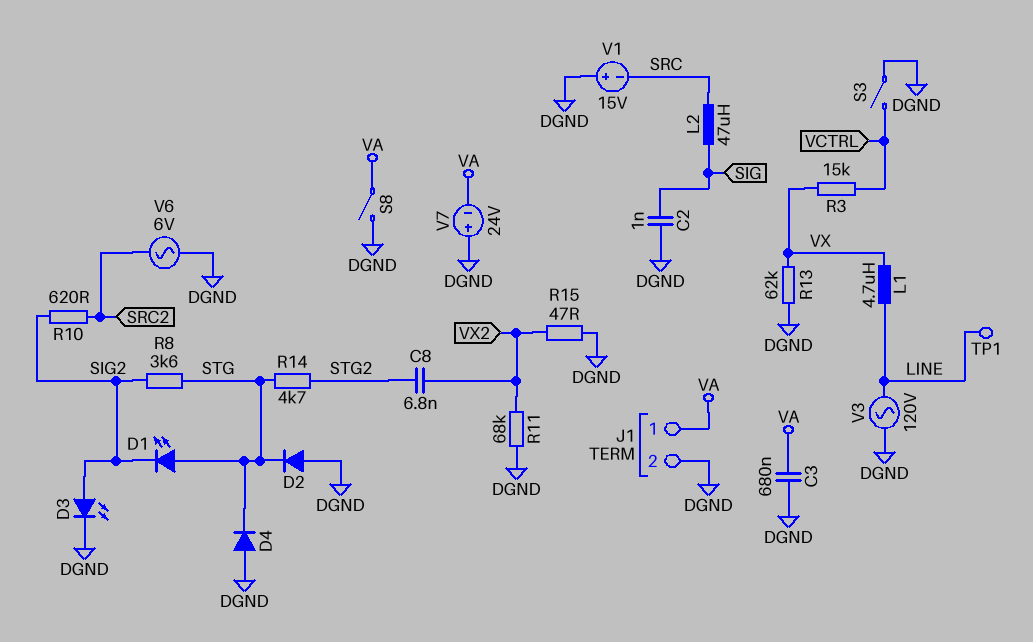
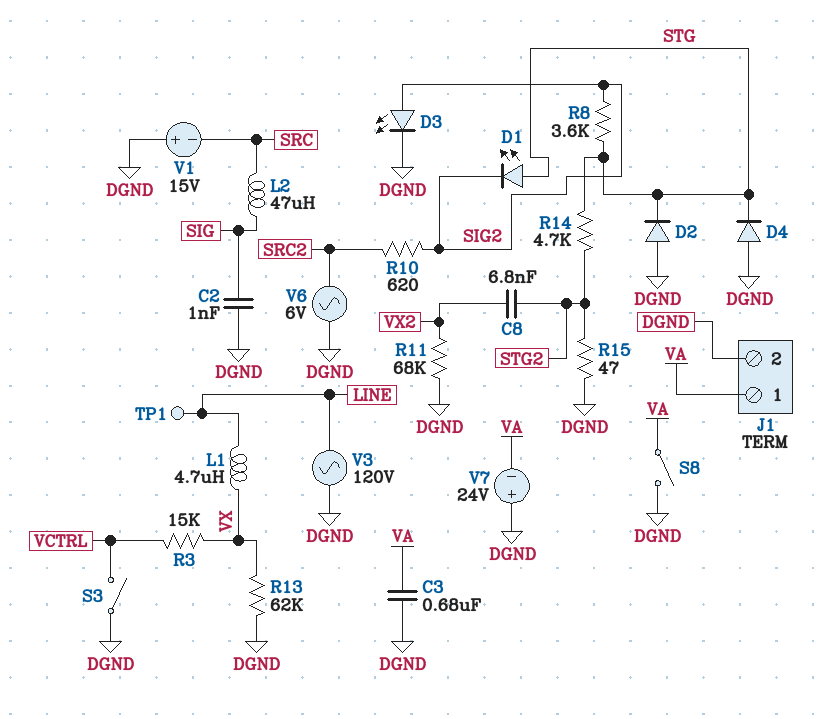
R15: 47 (DGND, VX2) -> 47 (DGND, STG2)

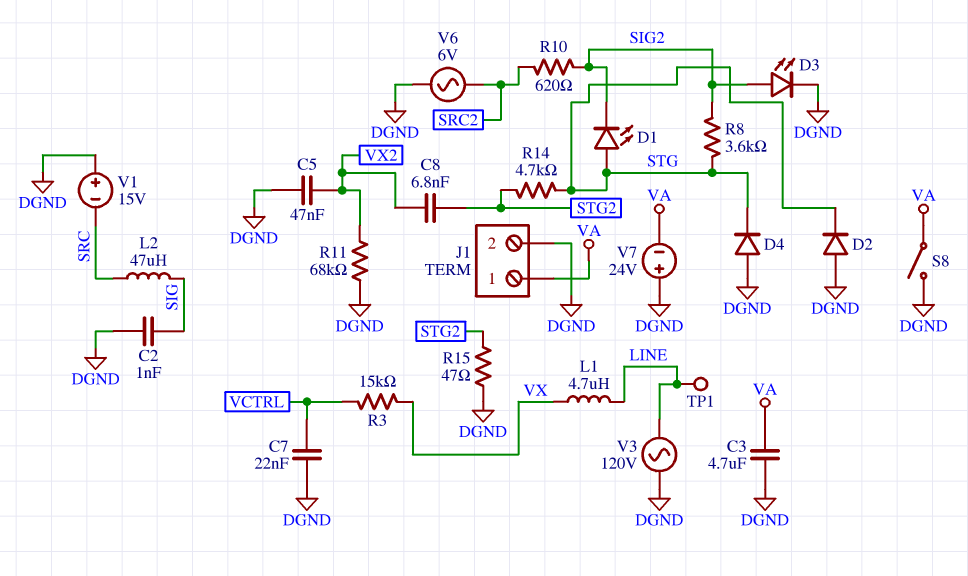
C3: 680nF (DGND, VA) -> 4.7uF (DGND, VA)
C5: none -> 47nF (DGND, VX2)
C7: none -> 22nF (DGND, VCTRL)
R13: 62k (DGND, VX) -> none
S3: switch (DGND, VCTRL) -> none

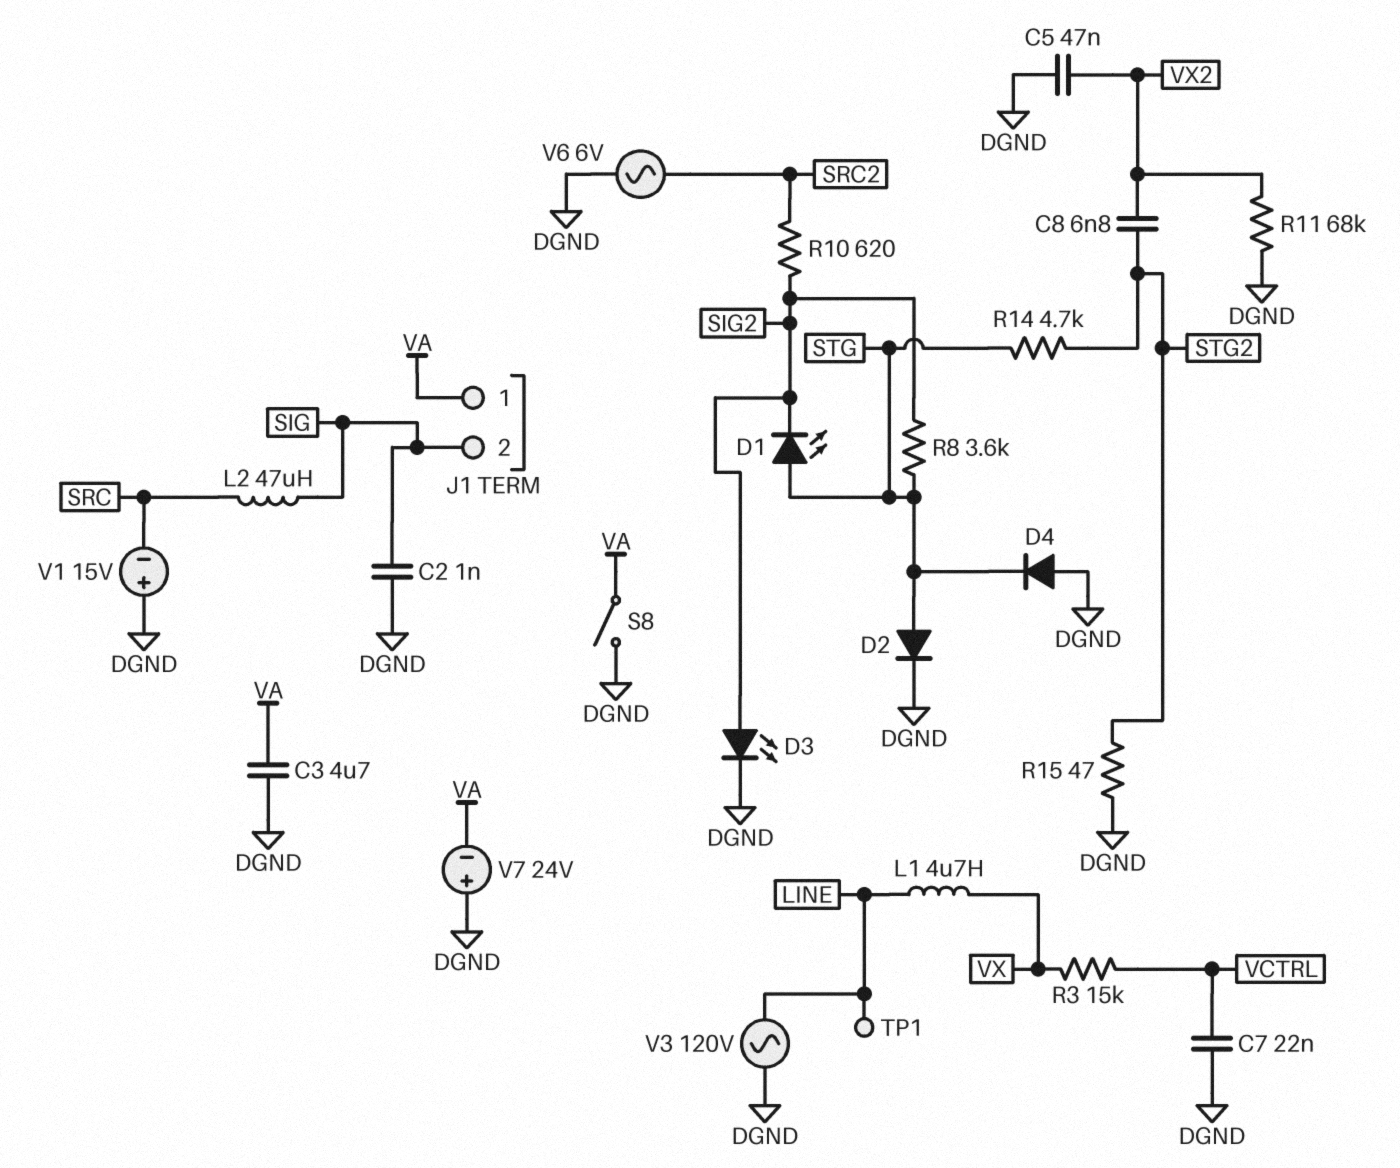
D2: diode (A DGND, K STG) -> diode (A STG, K DGND)
J1 pin 2: DGND -> SIG

